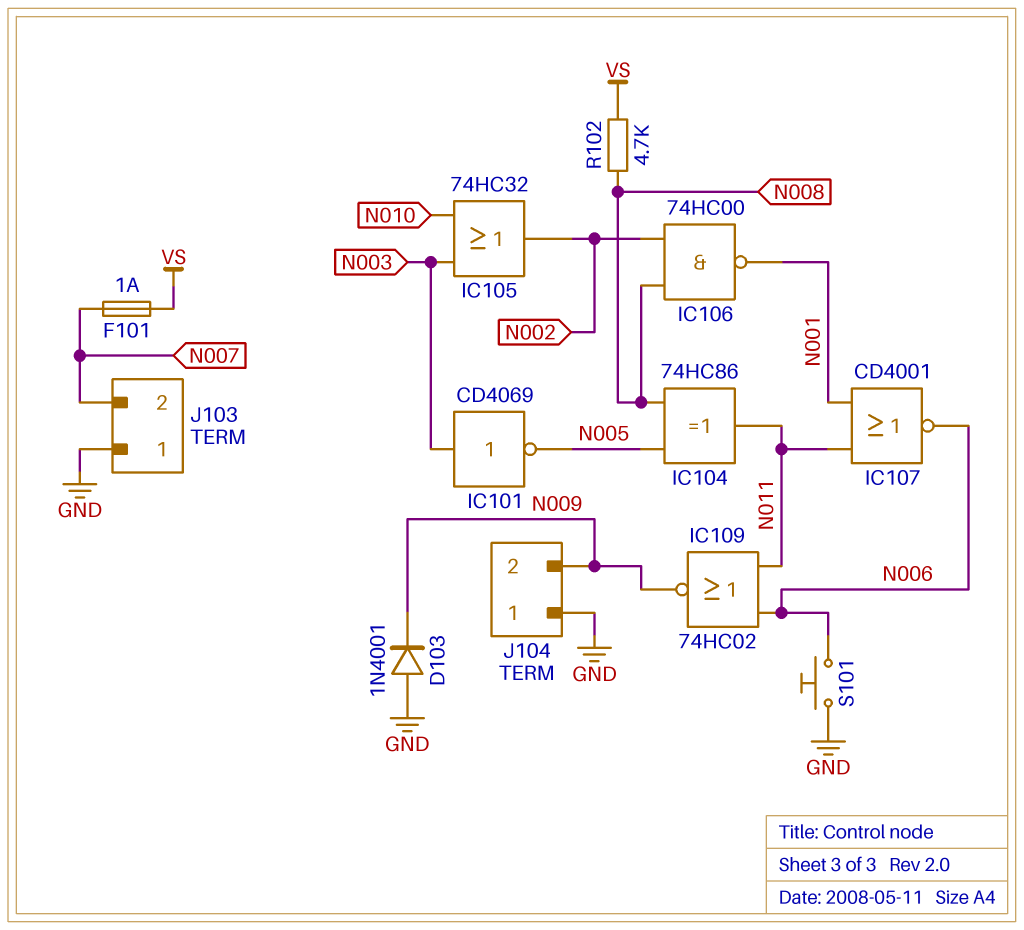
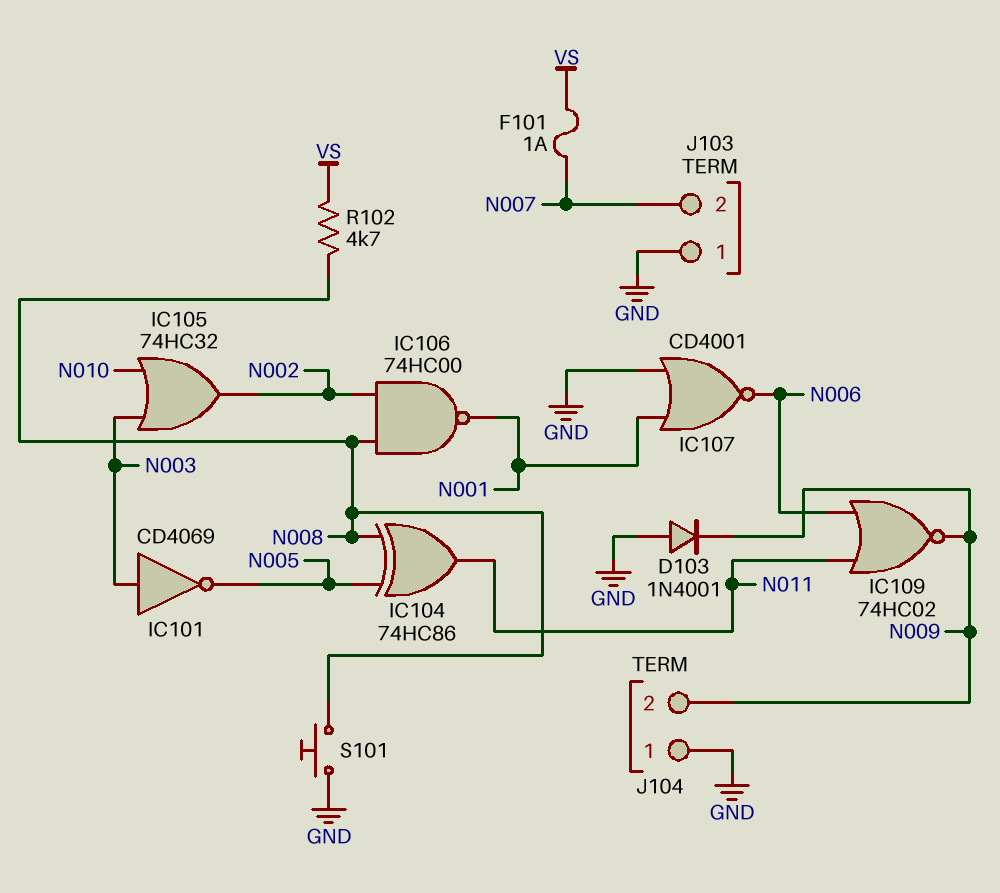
IC107: NOR CD4001 (in N001, in N011, out N006) -> NOR CD4001 (in GND, in N001, out N006)
S101: button (GND, N006) -> button (GND, N008)

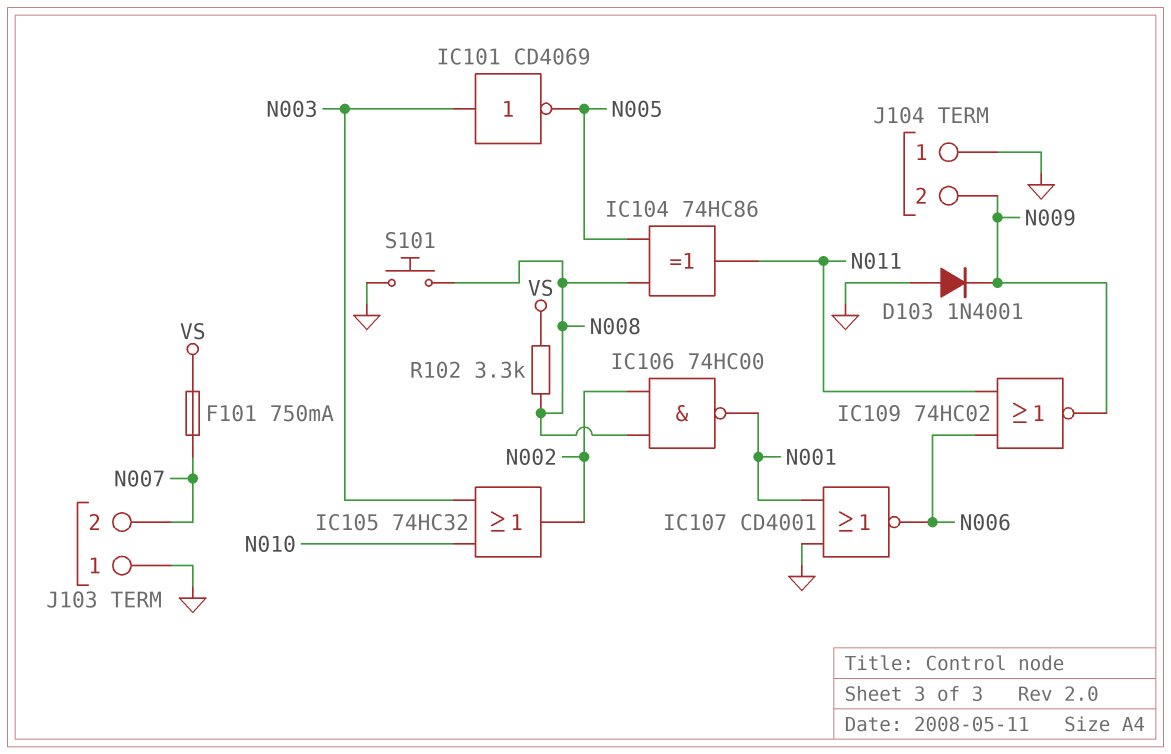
F101: 1A (N007, VS) -> 750mA (N007, VS)
R102: 4.7k (N008, VS) -> 3.3k (N008, VS)

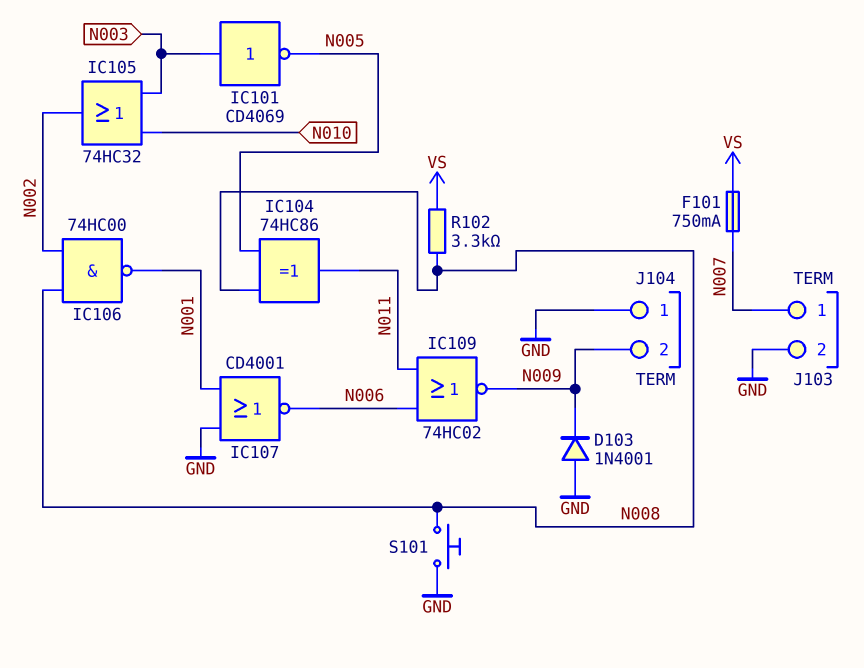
J103 pin 1: GND -> N007
J103 pin 2: N007 -> GND

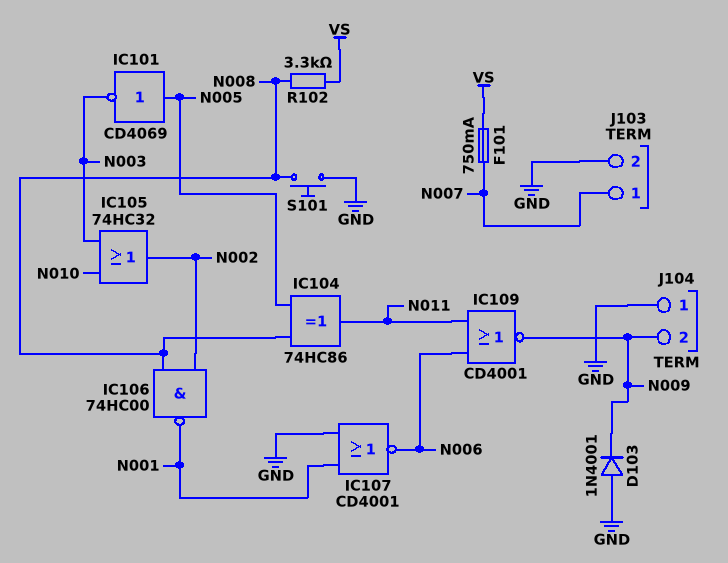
IC101: NOT CD4069 (in N003, out N005) -> NOT CD4069 (in N005, out N003)
IC109: NOR 74HC02 (in N006, in N011, out N009) -> NOR CD4001 (in N006, in N011, out N009)

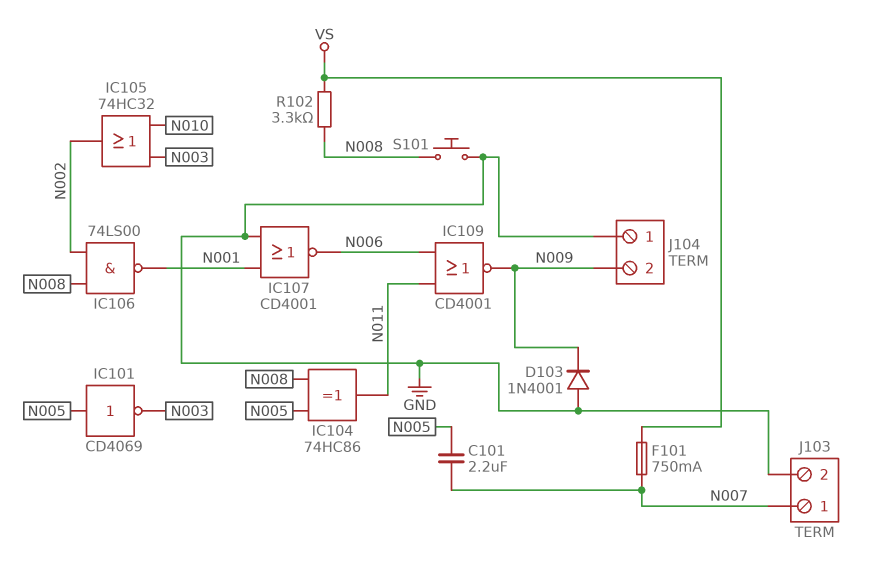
C101: none -> 2.2uF (N005, N007)
IC106: NAND 74HC00 (in N002, in N008, out N001) -> NAND 74LS00 (in N002, in N008, out N001)

